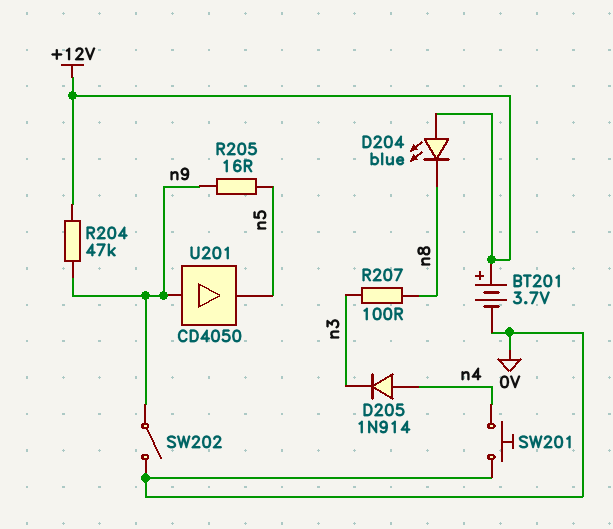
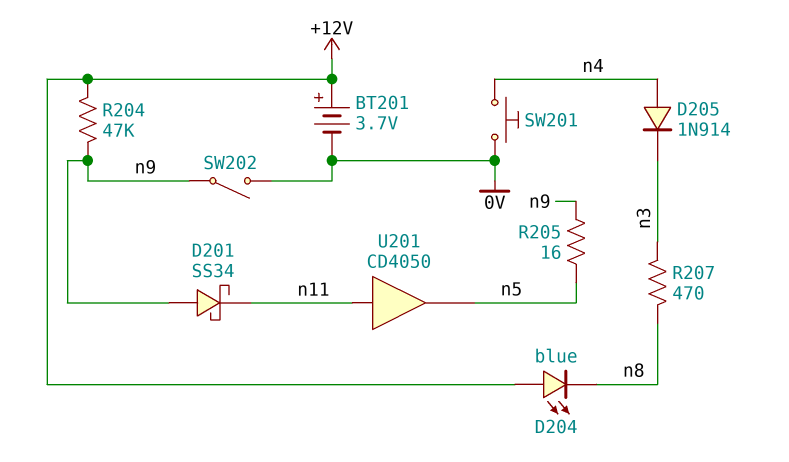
D201: none -> schottky SS34 (A n9, K n11)
R207: 100 (n3, n8) -> 470 (n3, n8)
U201: buffer CD4050 (in n9, out n5) -> buffer CD4050 (in n11, out n5)

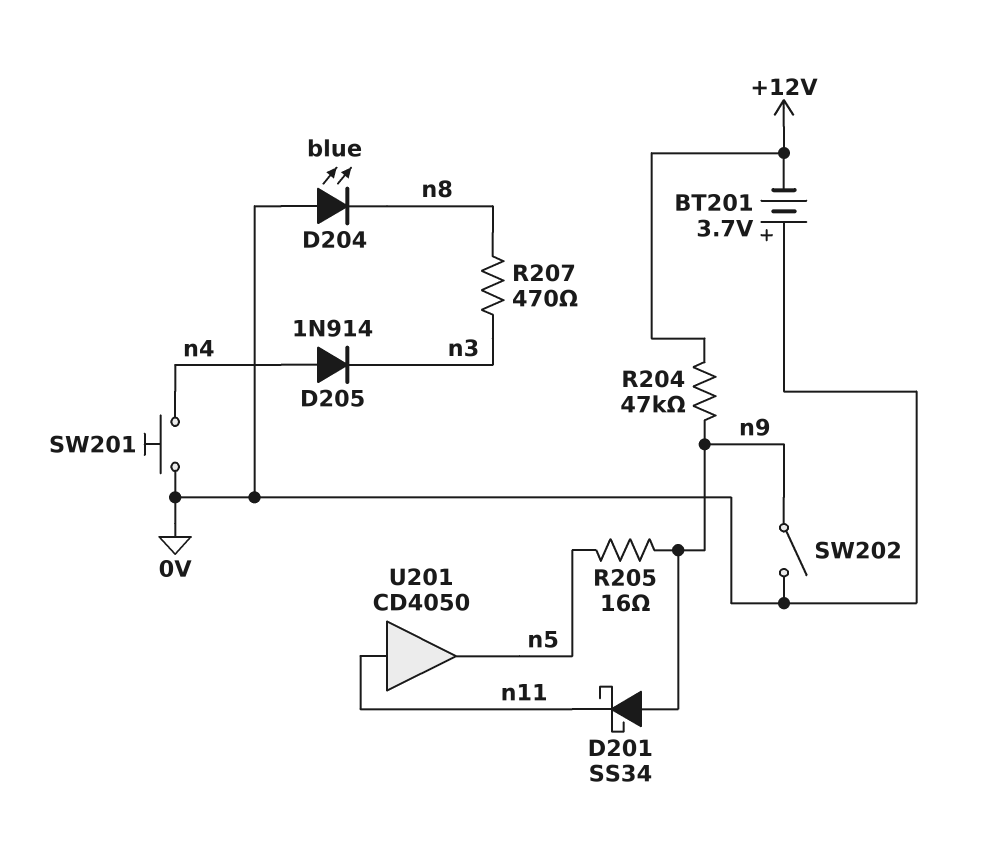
BT201: 3.7V (plus +12V, minus 0V) -> 3.7V (plus 0V, minus +12V)
D204: LED blue (A +12V, K n8) -> LED blue (A 0V, K n8)

